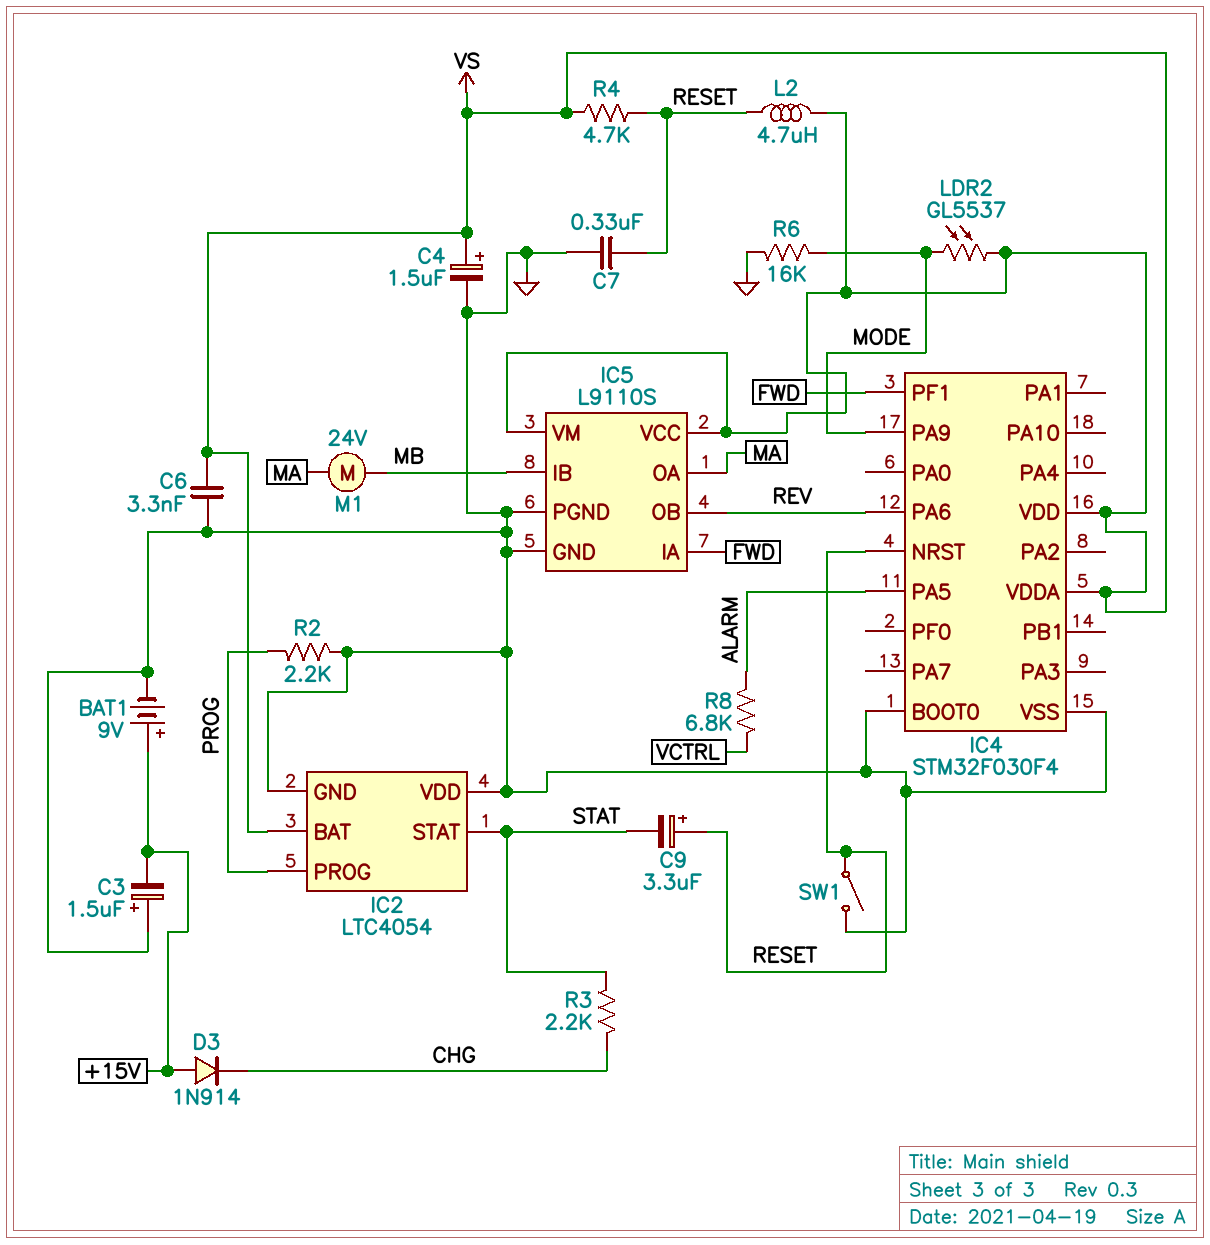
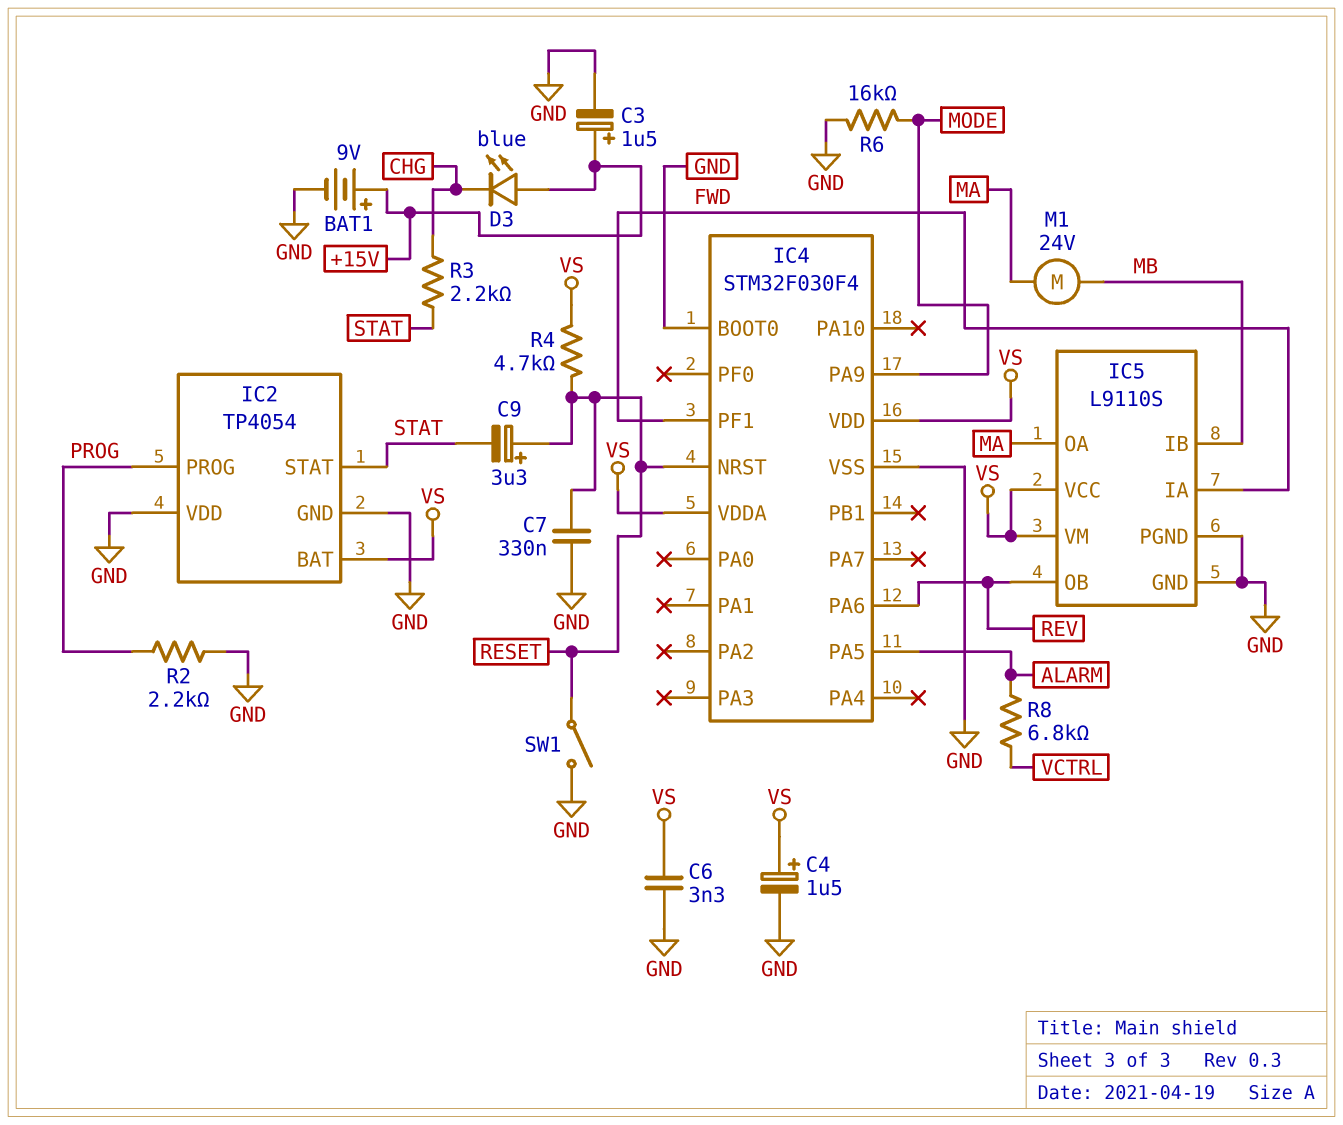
C3: 1.5uF (plus GND, minus +15V) -> 1.5uF (plus +15V, minus GND)
D3: diode 1N914 (A +15V, K CHG) -> LED blue (A +15V, K CHG)
IC2: LTC4054 -> TP4054
L2: 4.7uH (RESET, VS) -> none
LDR2: GL5537 (MODE, VS) -> none

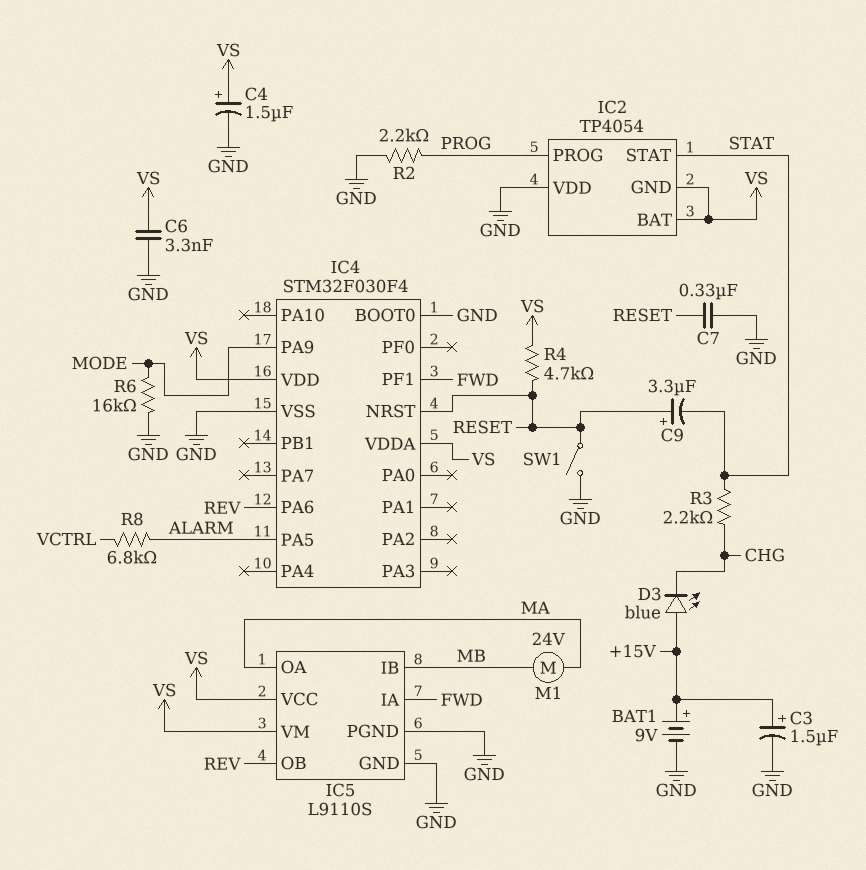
IC2 pin GND: GND -> VS

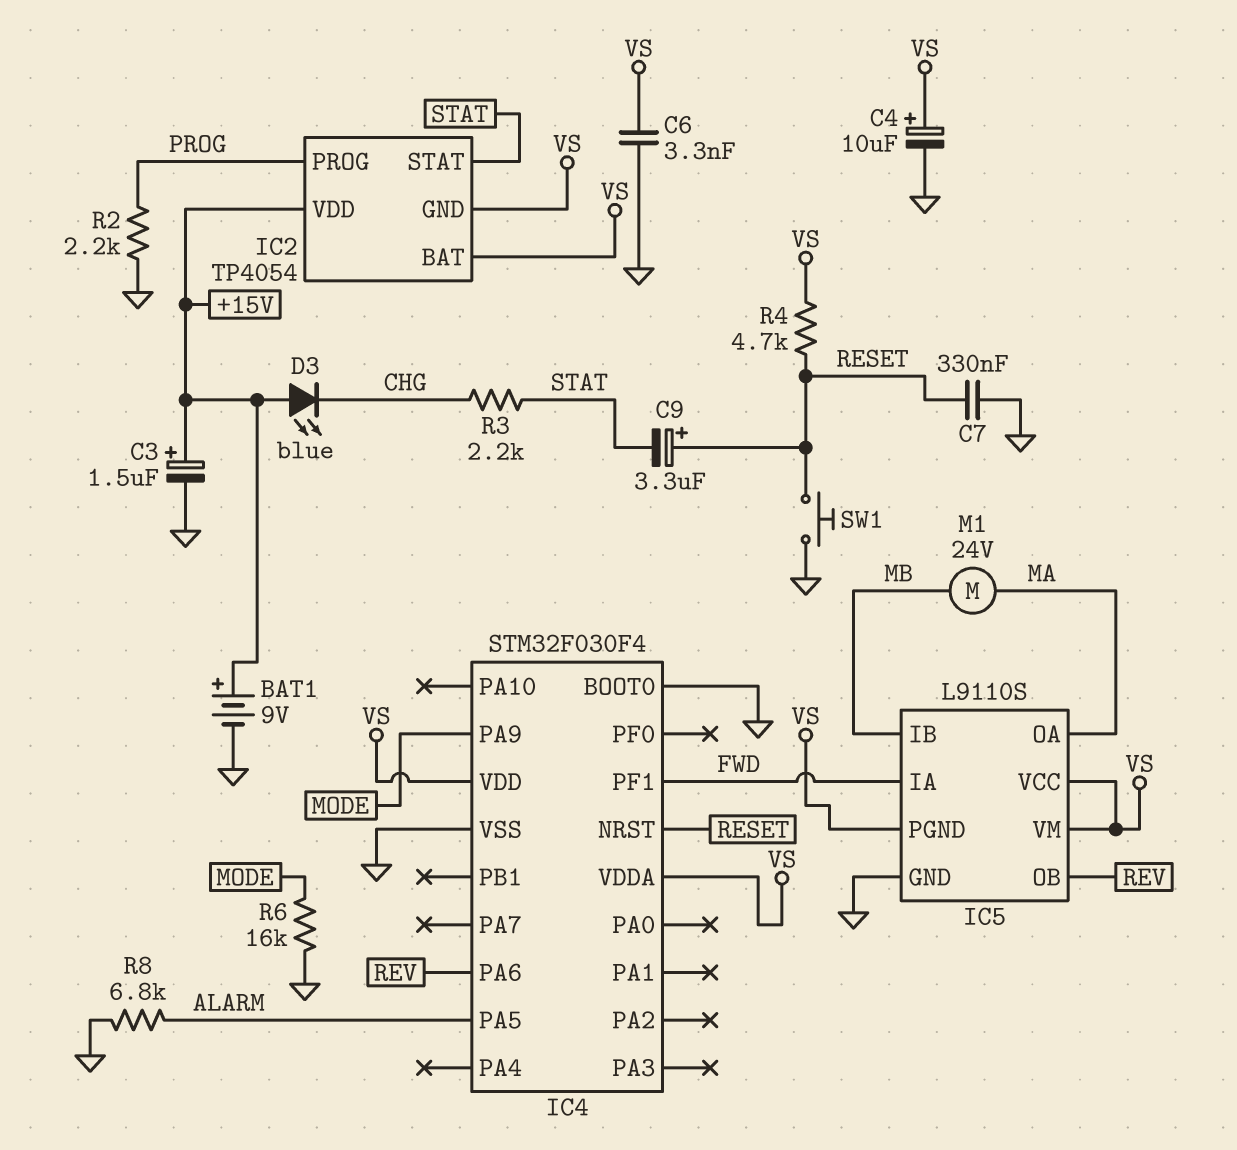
C4: 1.5uF (plus VS, minus GND) -> 10uF (plus VS, minus GND)
IC2 pin VDD: GND -> +15V
IC5 pin PGND: GND -> VS
R8: 6.8k (ALARM, VCTRL) -> 6.8k (ALARM, GND)
SW1: switch (GND, RESET) -> button (GND, RESET)

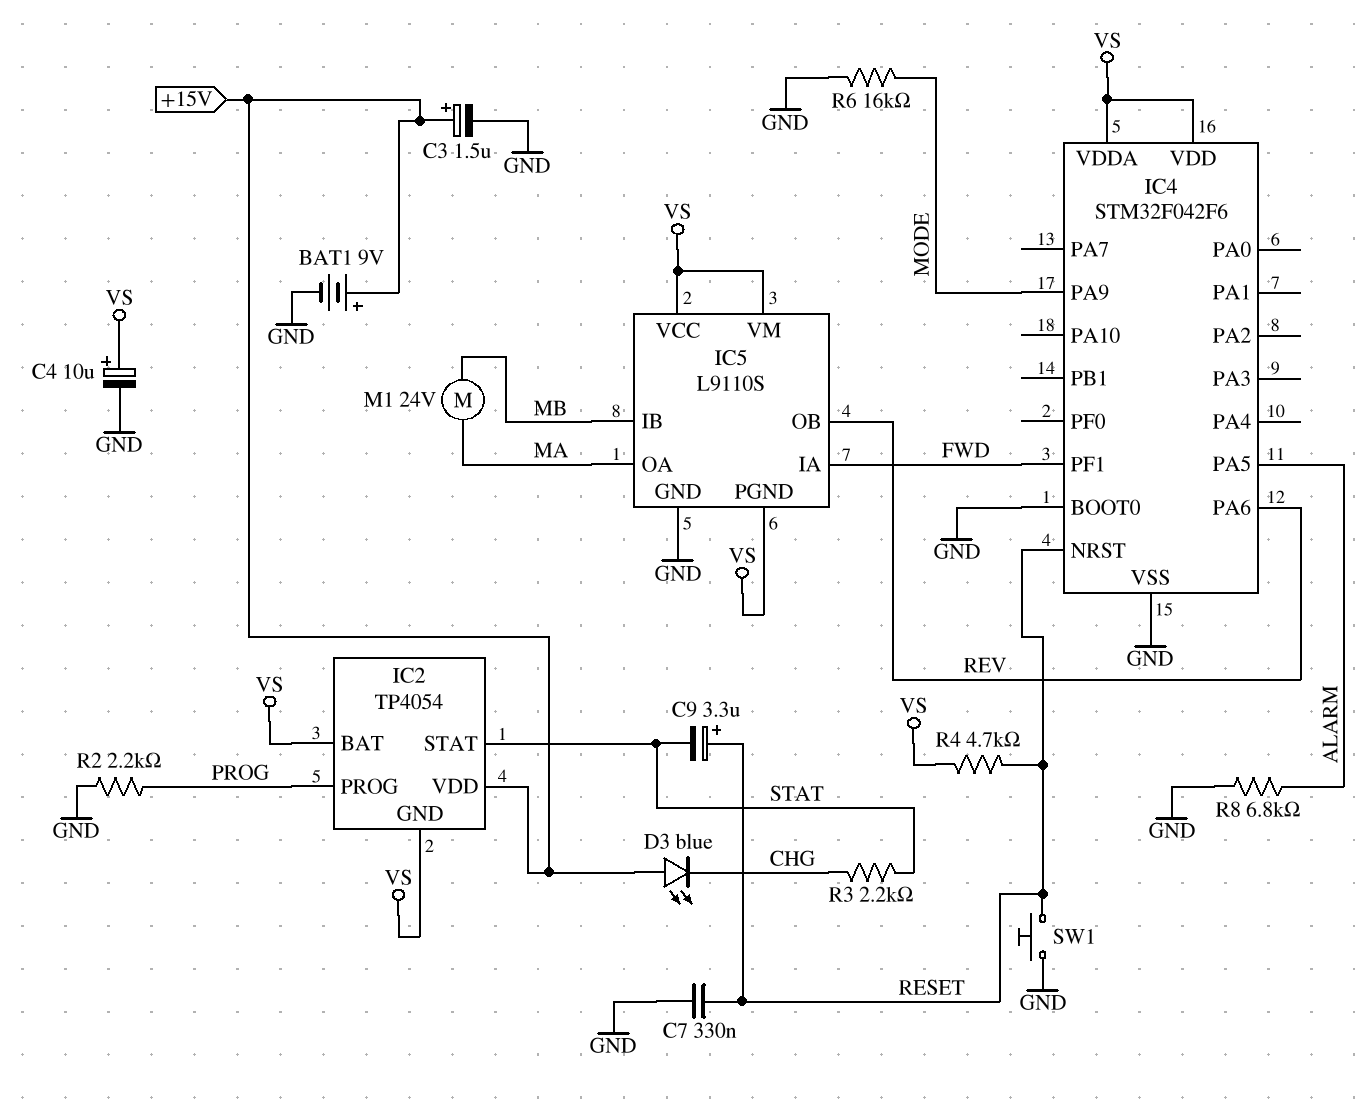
C6: 3.3nF (GND, VS) -> none
IC4: STM32F030F4 -> STM32F042F6

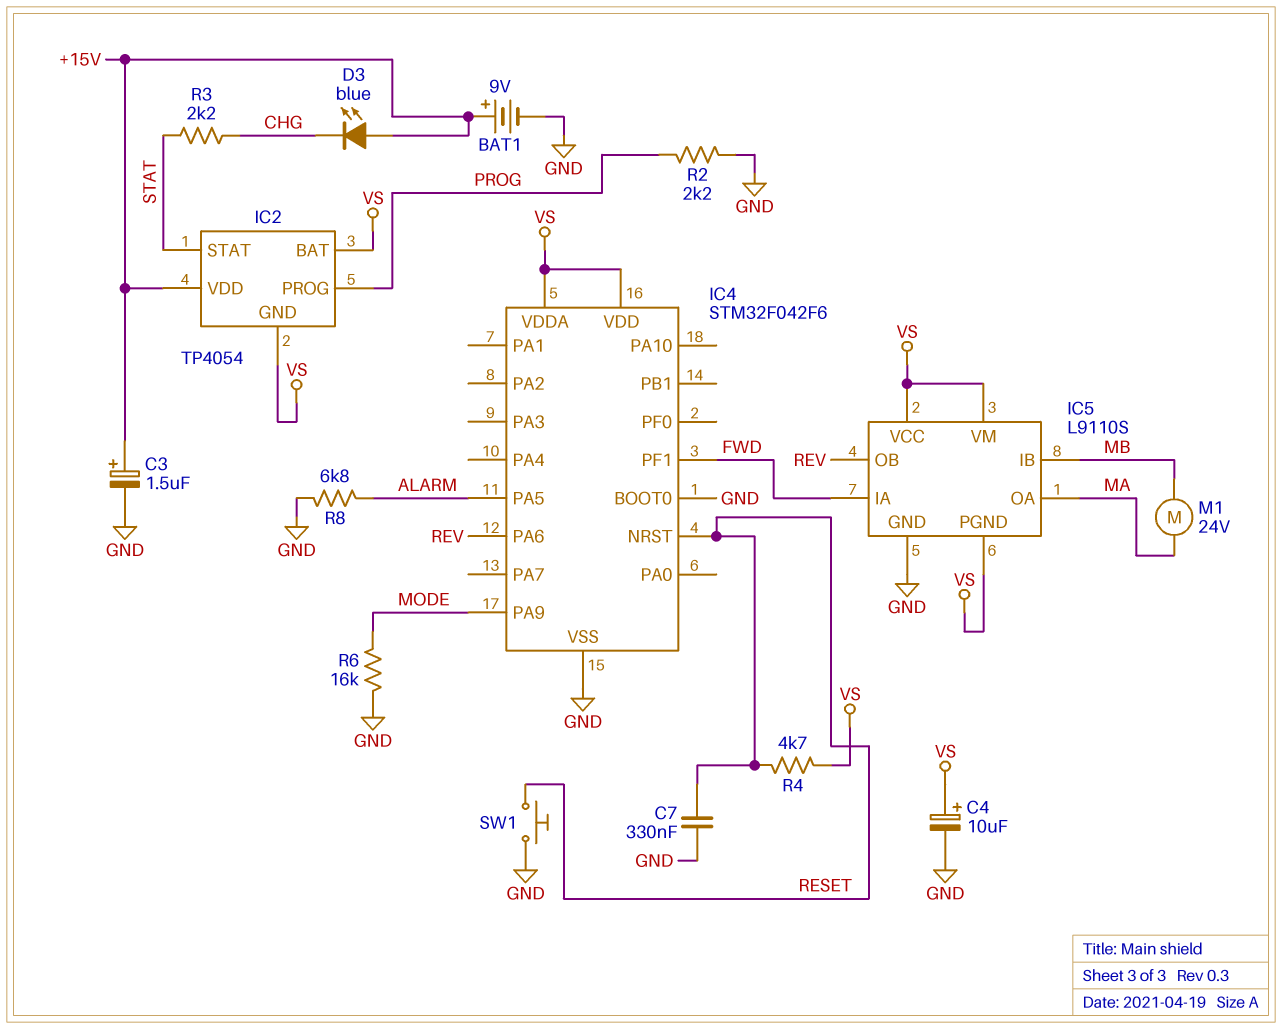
C9: 3.3uF (plus RESET, minus STAT) -> none

